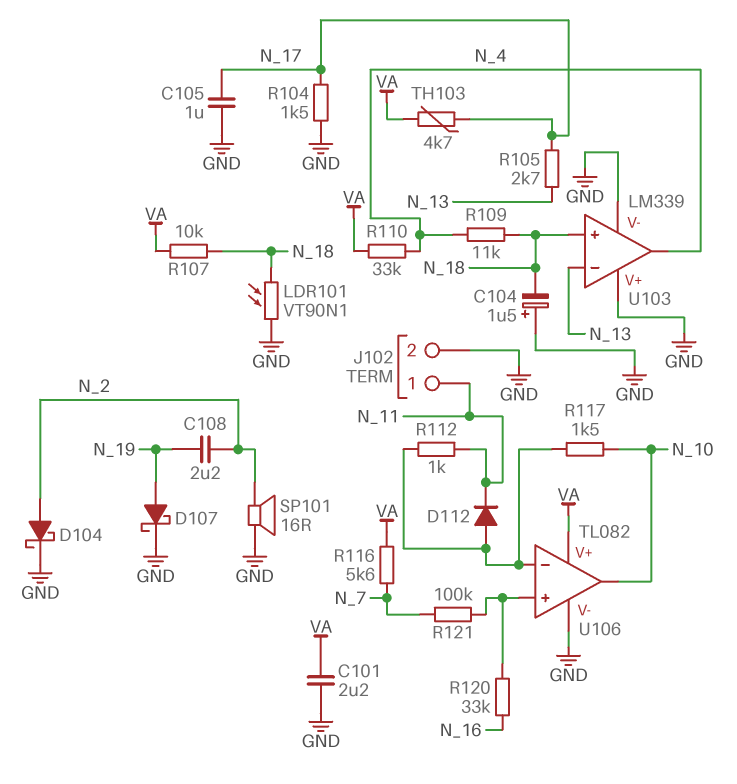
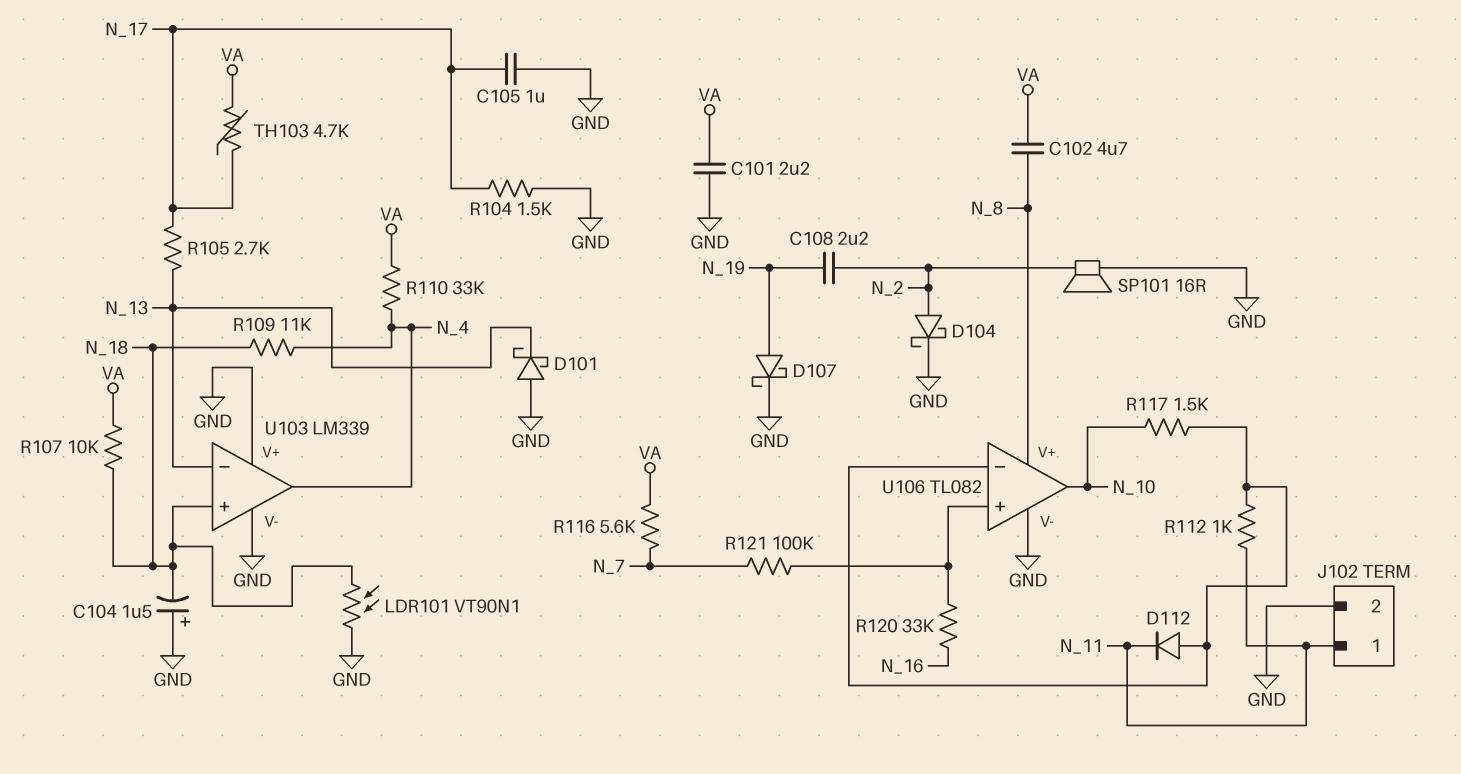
C102: none -> 4.7uF (N_8, VA)
D101: none -> schottky (A GND, K N_13)
U106 pin V+: VA -> N_8

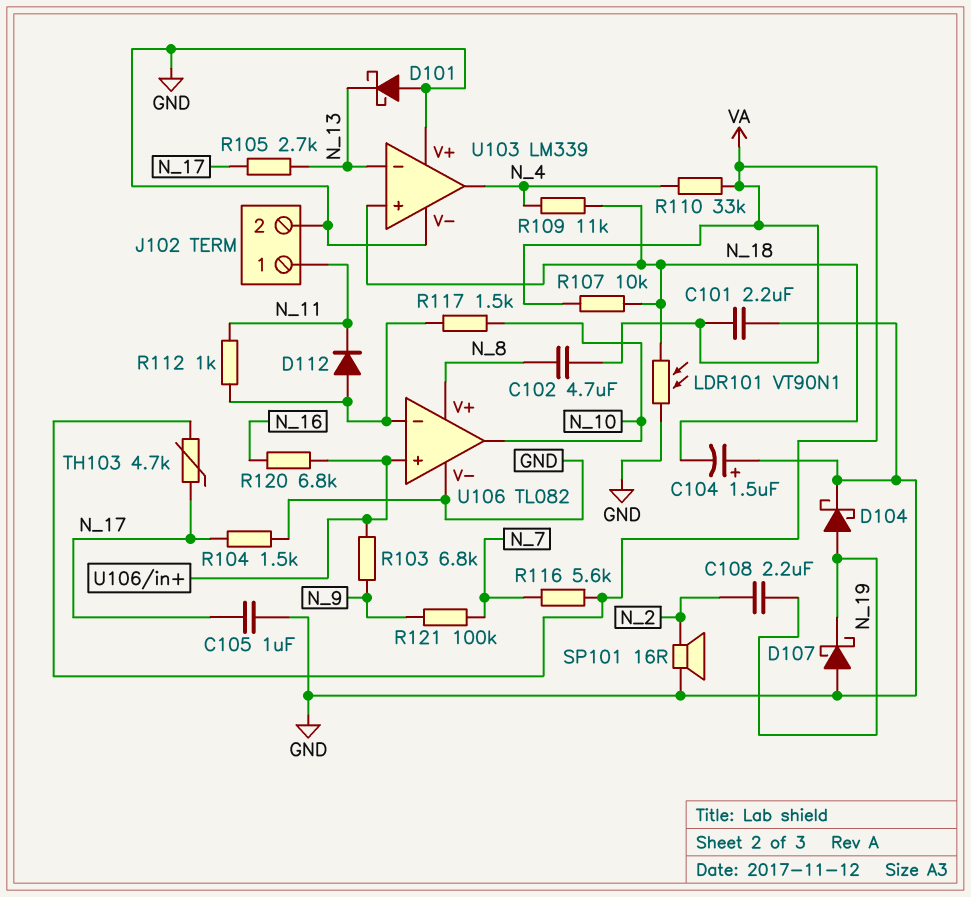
D104: schottky (A N_2, K GND) -> schottky (A N_19, K GND)
D107: schottky (A N_19, K GND) -> schottky (A GND, K N_19)
R103: none -> 6.8k (N_9, U106/in+)
R120: 33k (N_16, U106/in+) -> 6.8k (N_16, U106/in+)
R121: 100k (N_7, U106/in+) -> 100k (N_7, N_9)

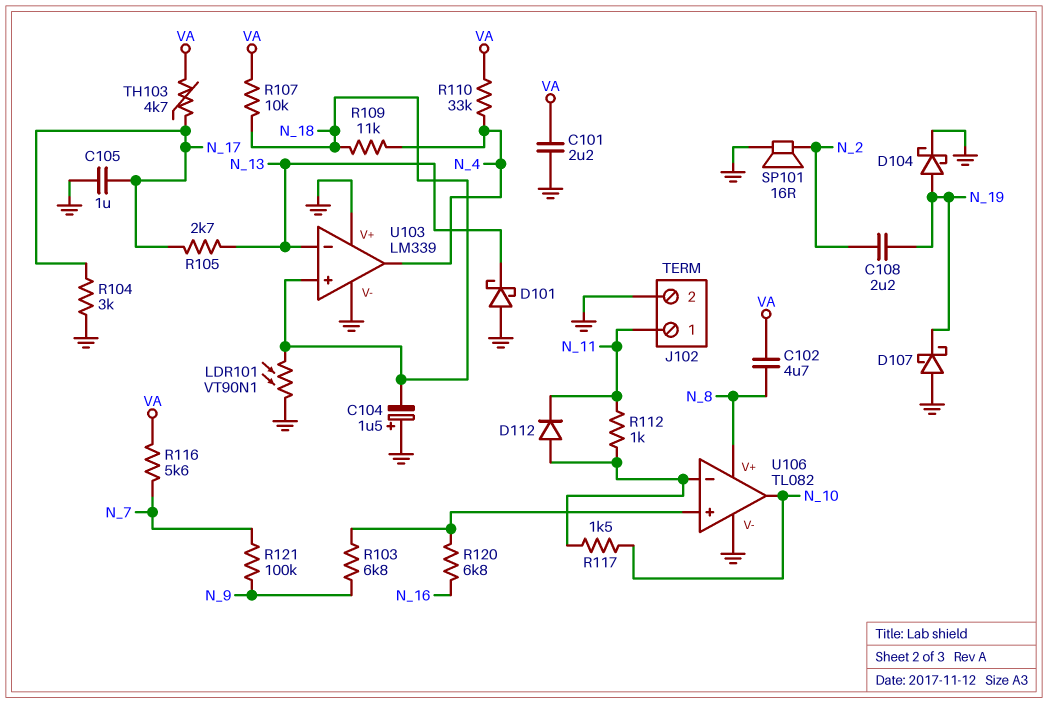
R104: 1.5k (GND, N_17) -> 3k (GND, N_17)

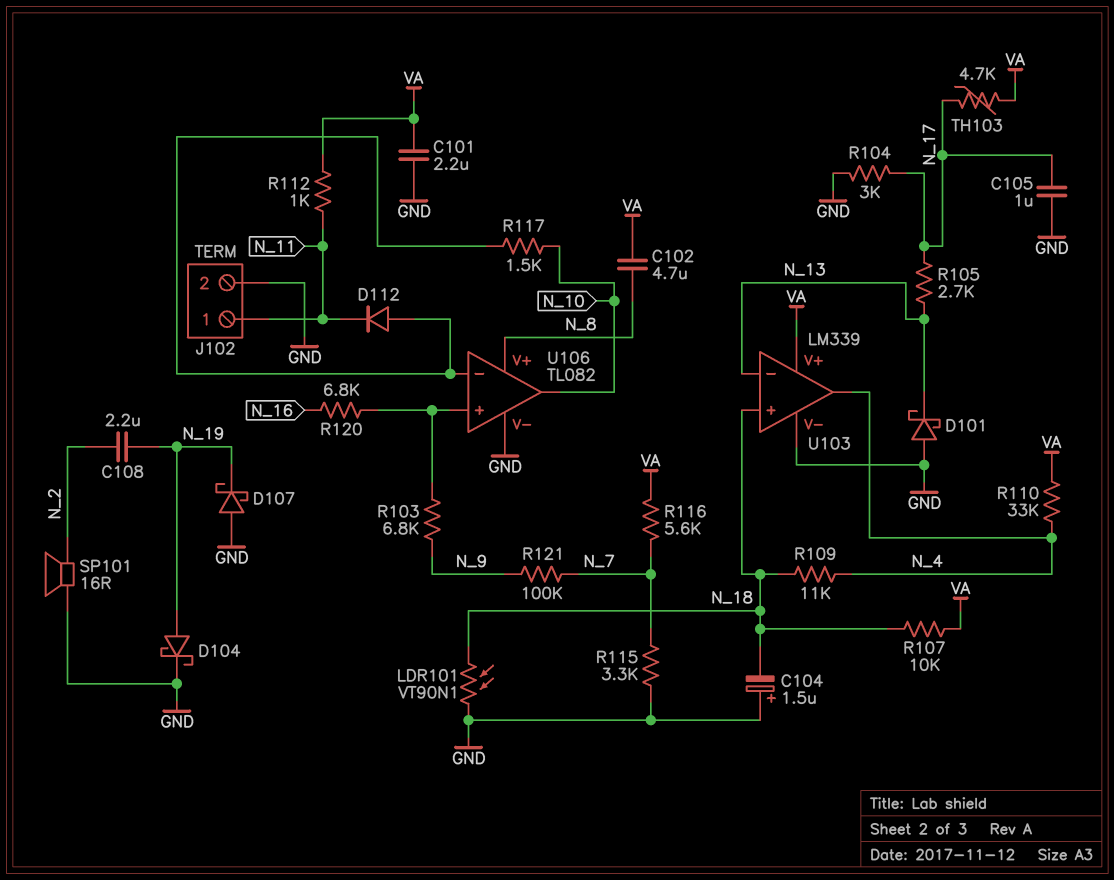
R112: 1k (N_11, U106/in-) -> 1k (N_11, VA)
R115: none -> 3.3k (GND, N_7)
U103 pin V+: GND -> VA

